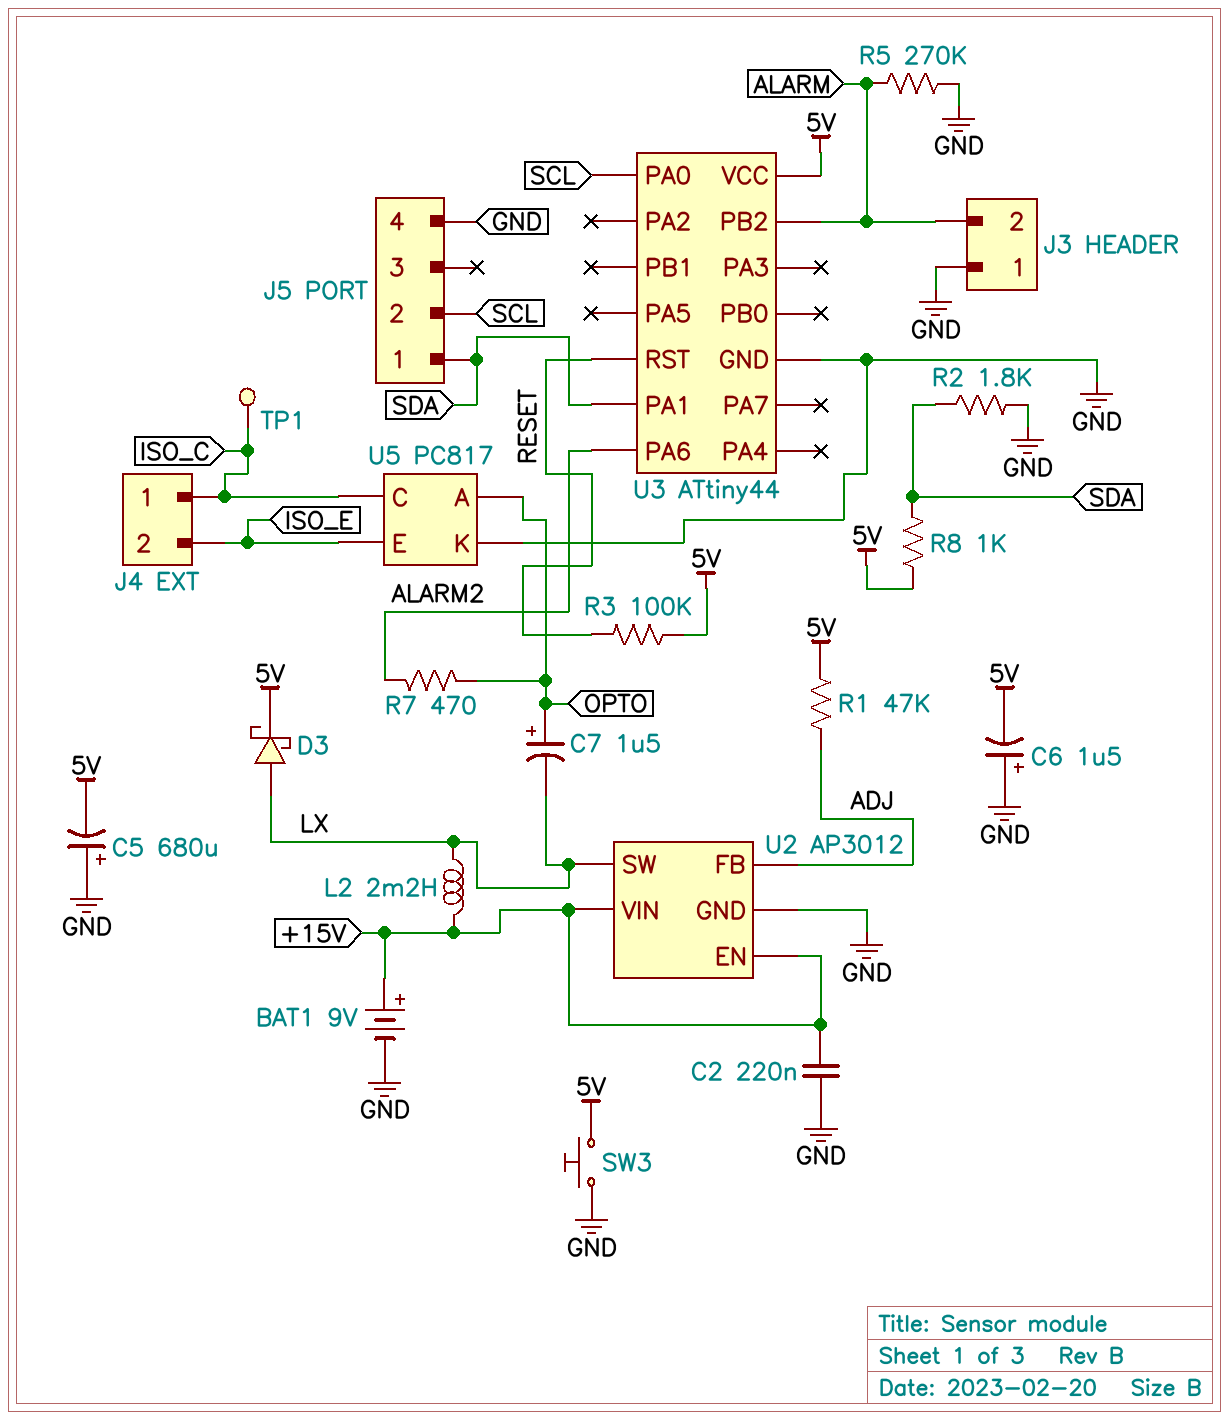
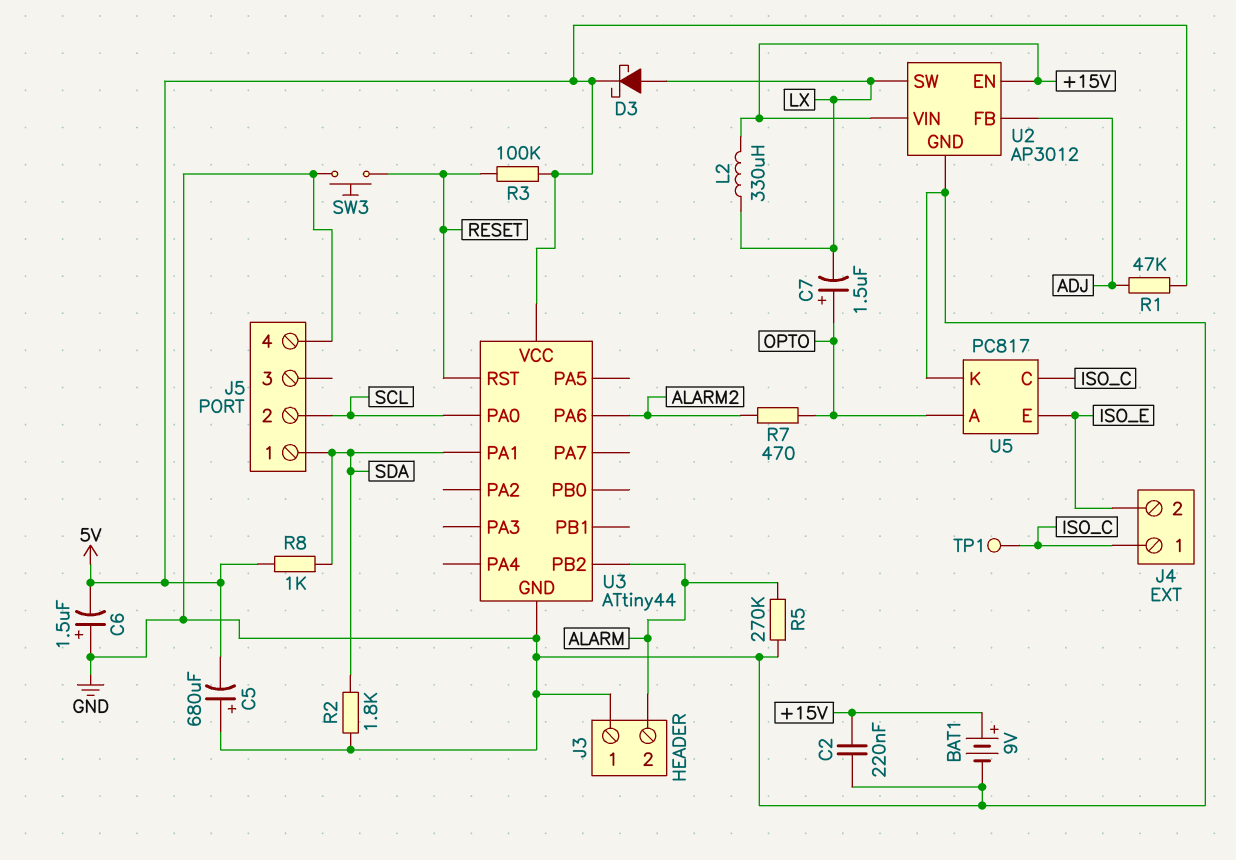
L2: 2.2mH (+15V, LX) -> 330uH (+15V, LX)
SW3: button (5V, GND) -> button (GND, RESET)

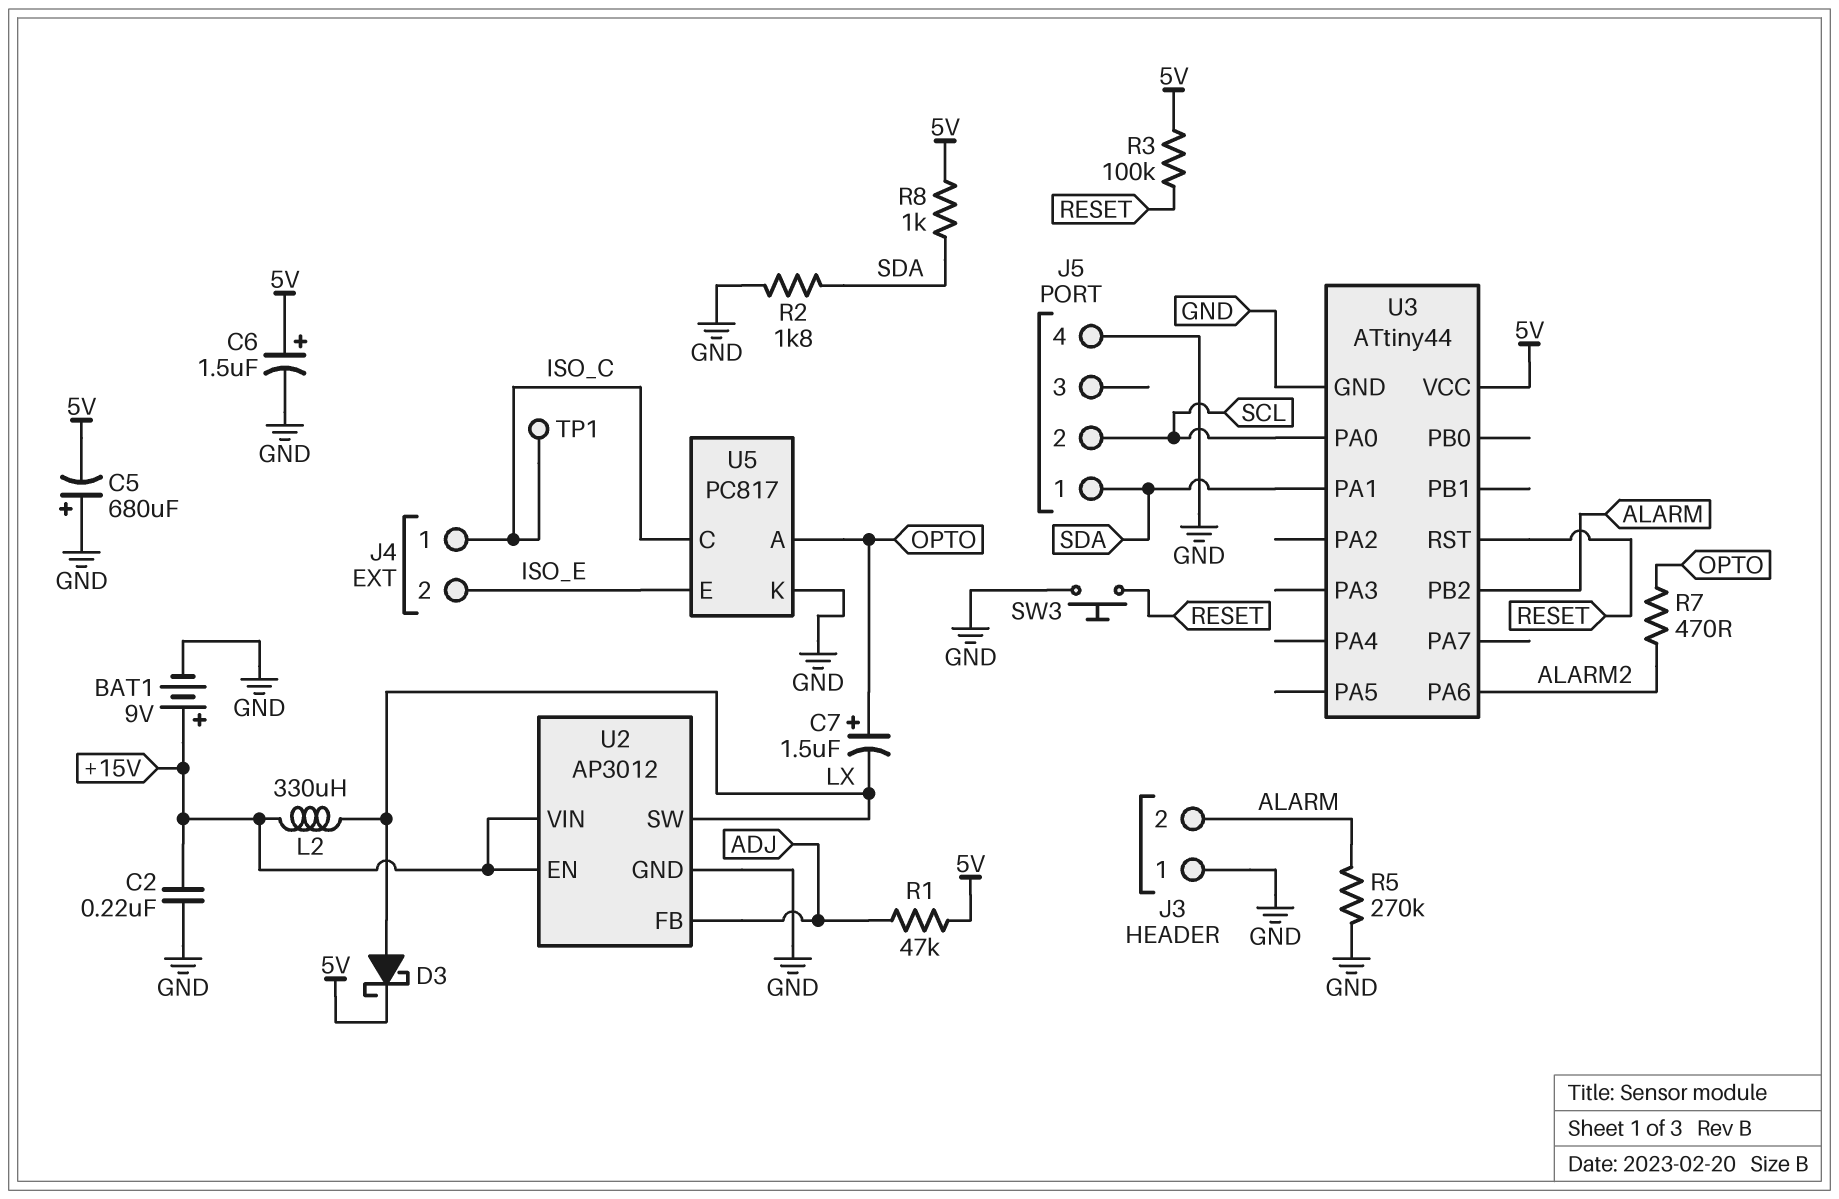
C6: 1.5uF (plus GND, minus 5V) -> 1.5uF (plus 5V, minus GND)

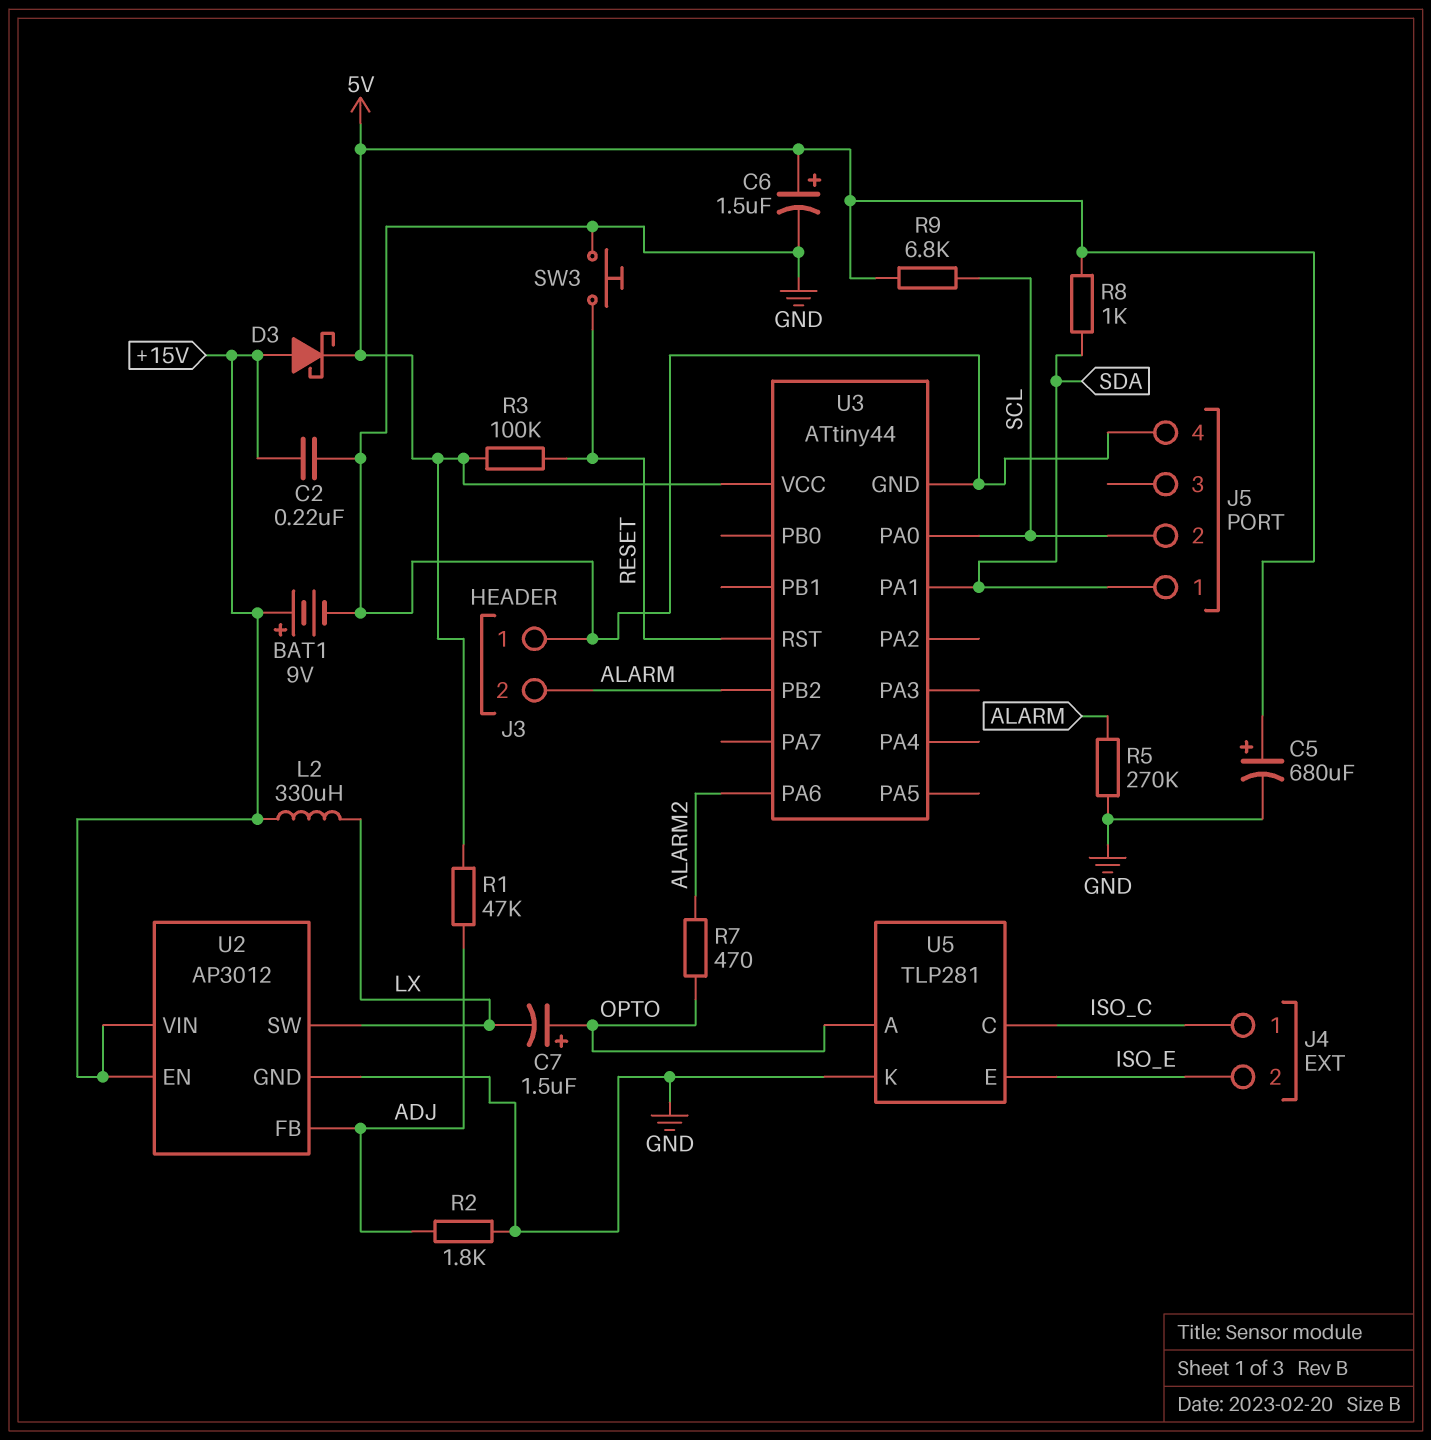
C5: 680uF (plus GND, minus 5V) -> 680uF (plus 5V, minus GND)
D3: schottky (A LX, K 5V) -> schottky (A +15V, K 5V)
R2: 1.8k (GND, SDA) -> 1.8k (ADJ, GND)
R9: none -> 6.8k (5V, SCL)
TP1: test point (ISO_C) -> none
U5: PC817 -> TLP281

